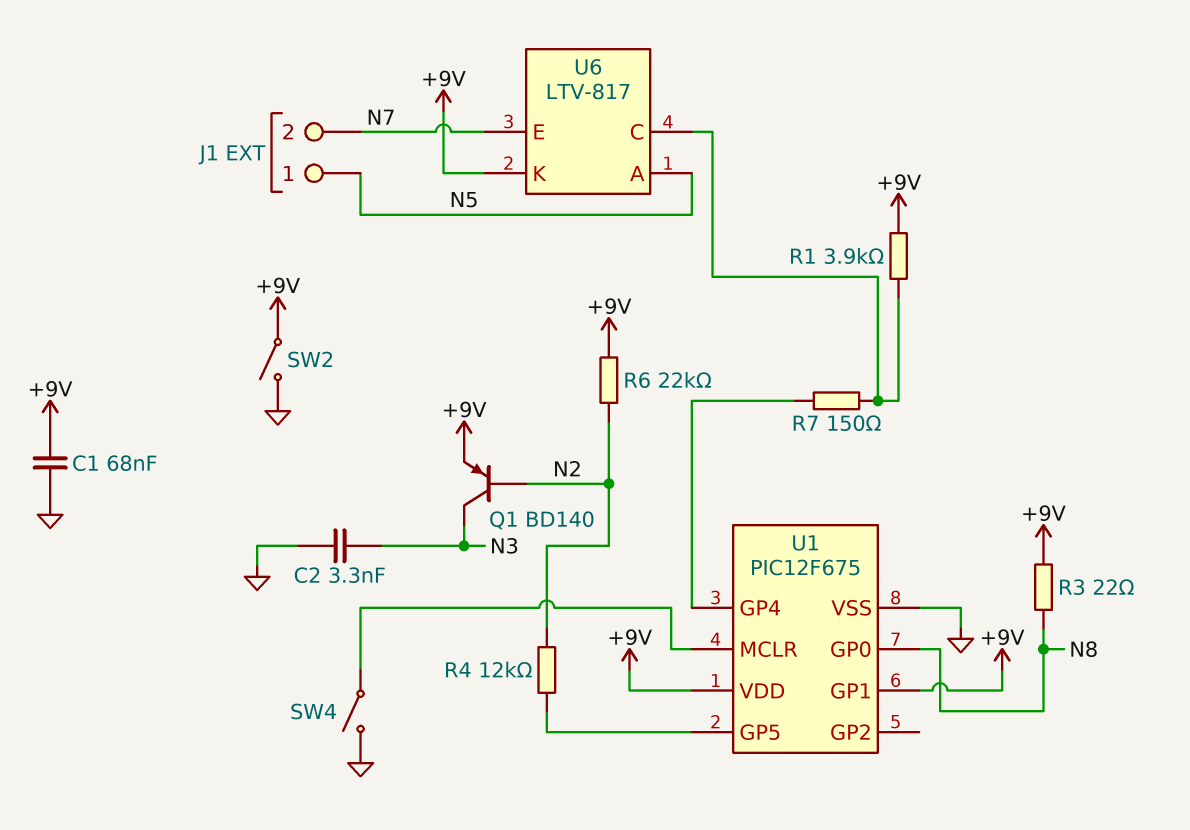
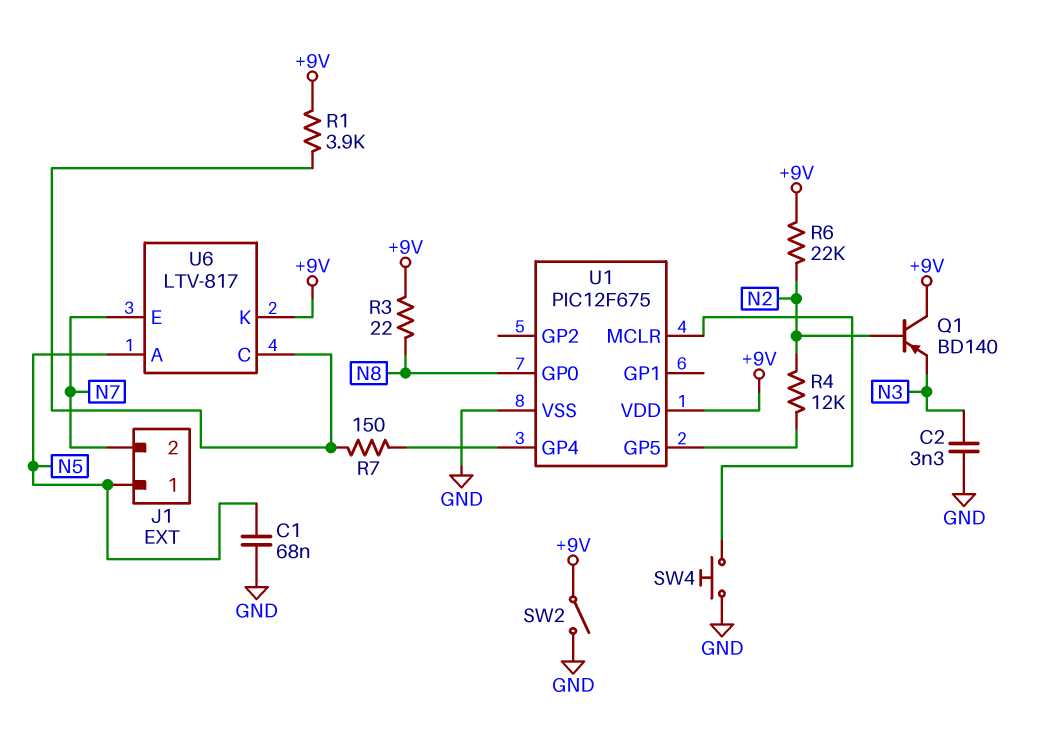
C1: 68nF (+9V, GND) -> 68nF (GND, N5)
Q1: PNP BD140 (B N2, C N3, E +9V) -> PNP BD140 (B N2, C +9V, E N3)
SW4: switch (GND, U1/MCLR) -> button (GND, U1/MCLR)
U1 pin GP1: +9V -> none

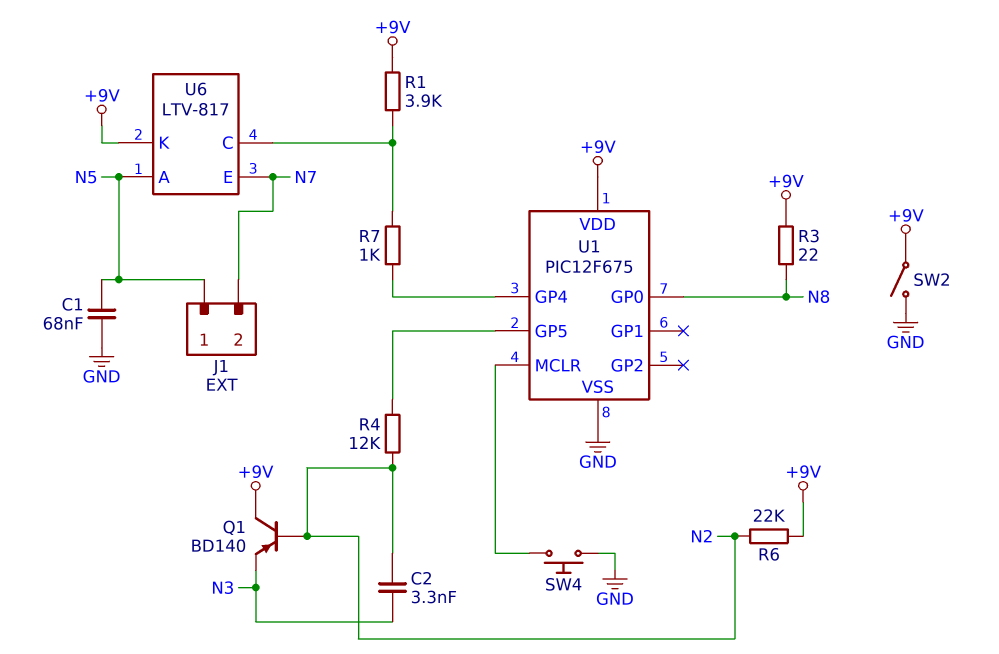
C2: 3.3nF (GND, N3) -> 3.3nF (N2, N3)
R7: 150 (U1/GP4, U6/C) -> 1k (U1/GP4, U6/C)

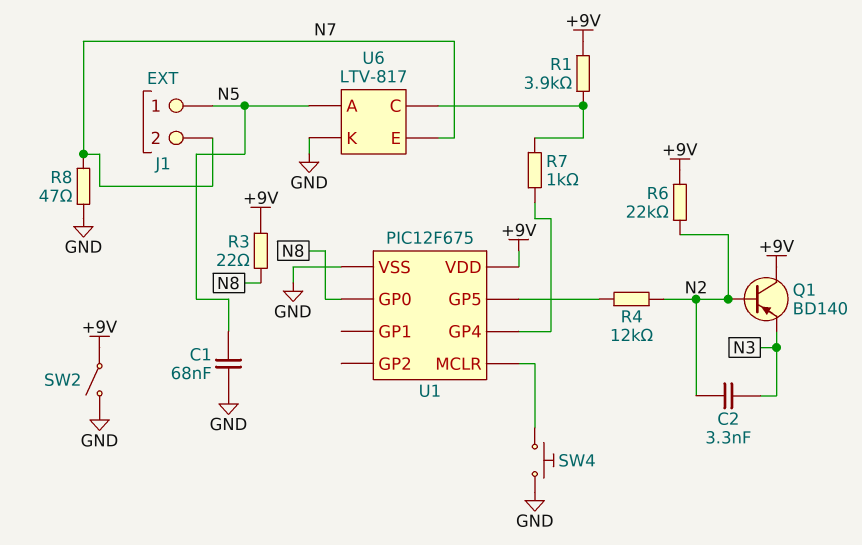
R8: none -> 47 (GND, N7)
U6 pin K: +9V -> GND

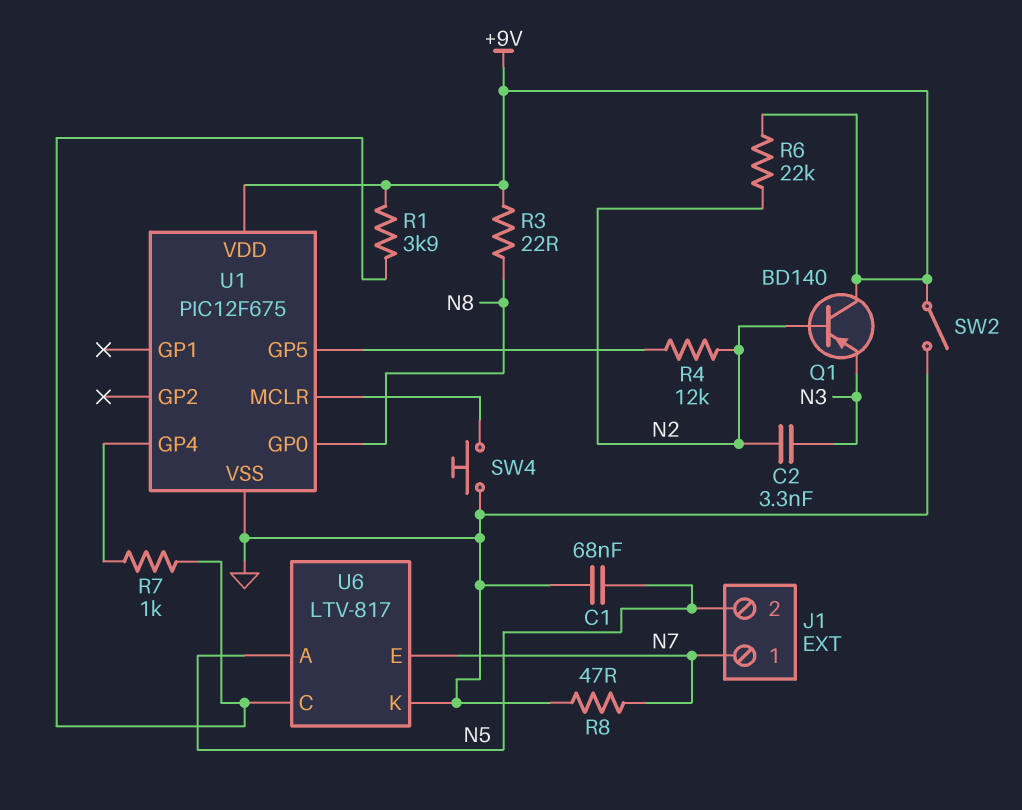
J1 pin 1: N5 -> N7
J1 pin 2: N7 -> N5

